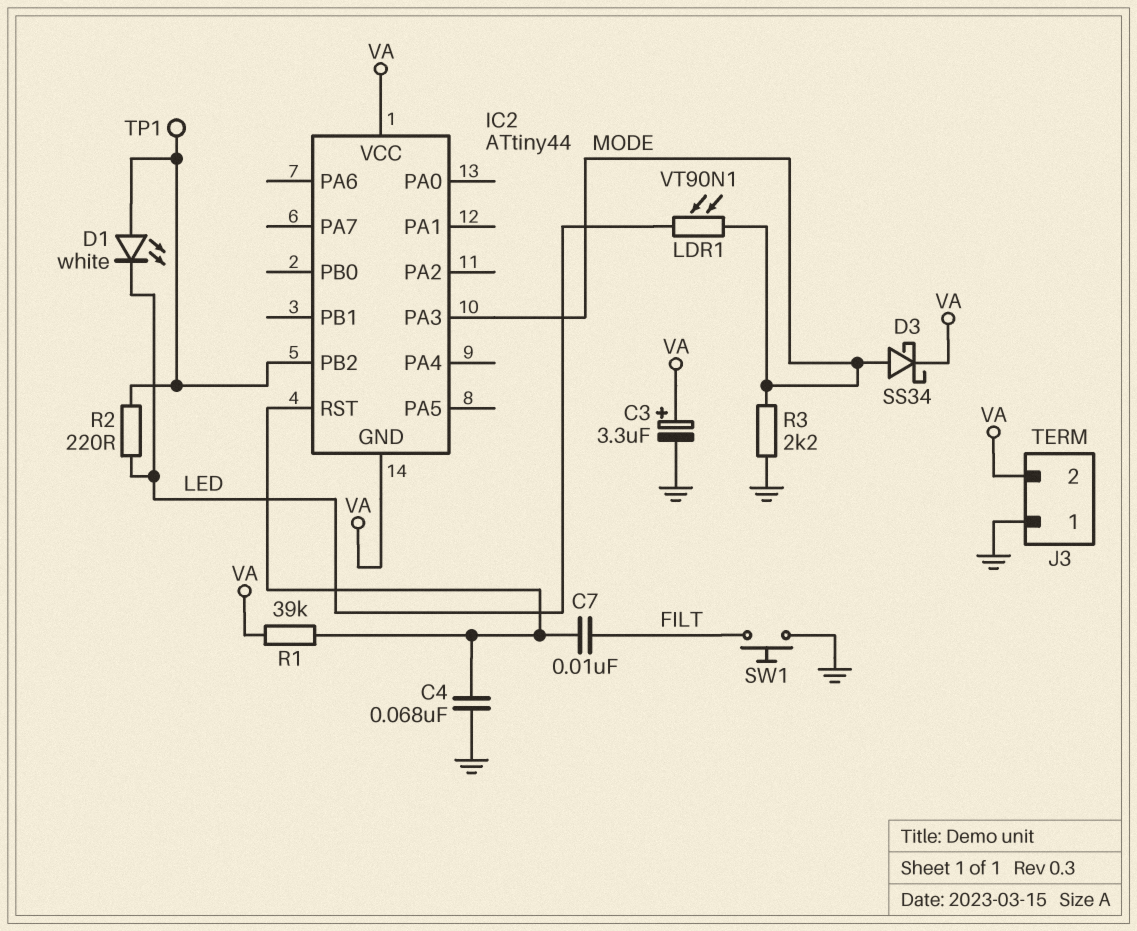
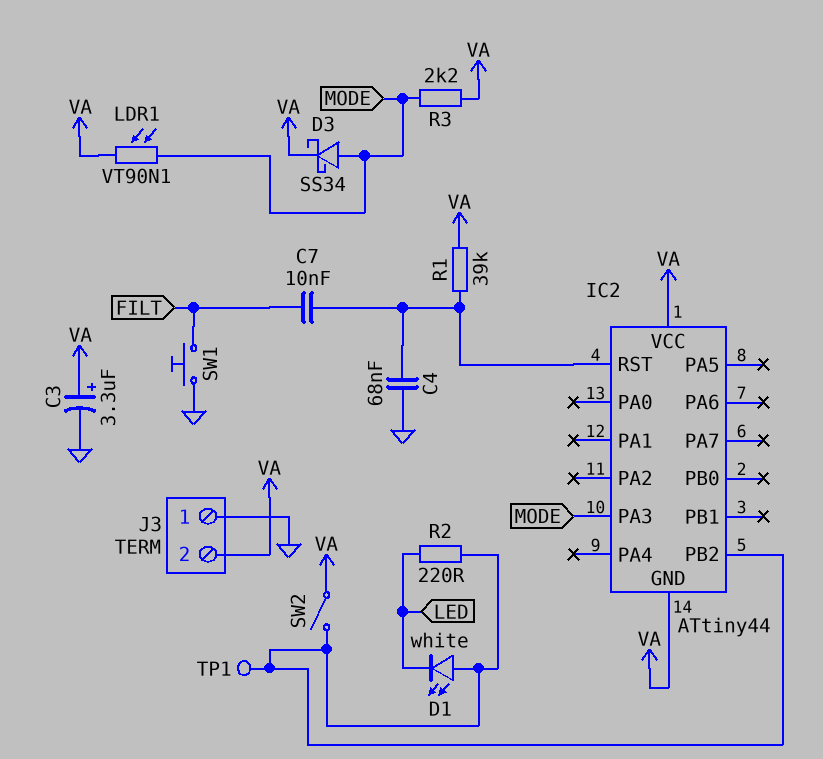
LDR1: VT90N1 (LED, MODE) -> VT90N1 (MODE, VA)
R3: 2.2k (GND, MODE) -> 2.2k (MODE, VA)
SW2: none -> switch (IC2/PB2, VA)

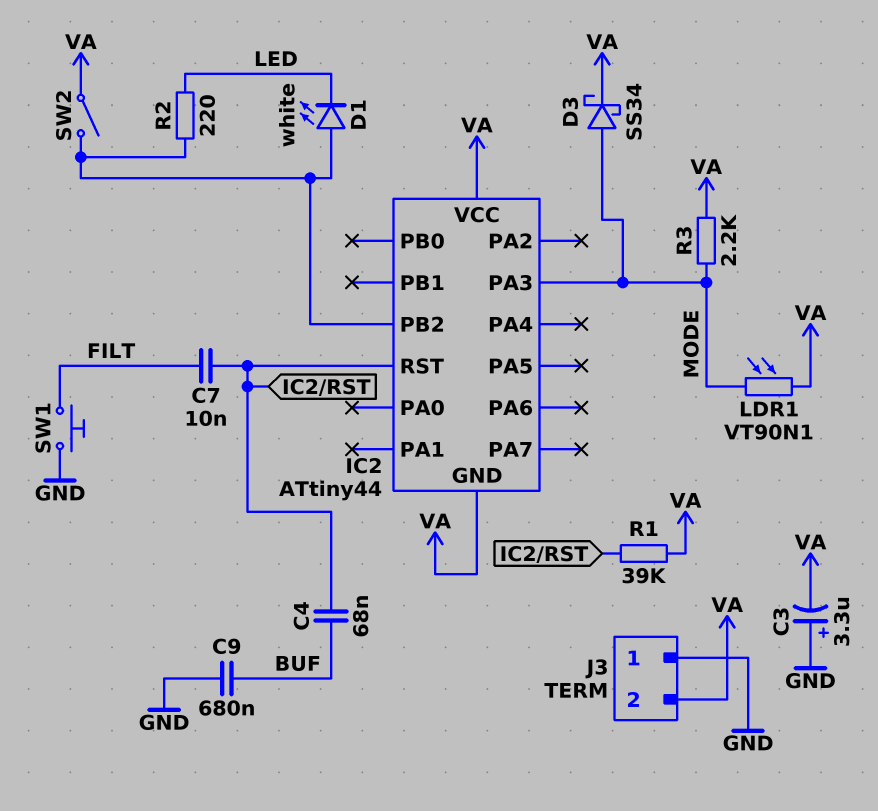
C3: 3.3uF (plus VA, minus GND) -> 3.3uF (plus GND, minus VA)
C4: 68nF (GND, IC2/RST) -> 68nF (BUF, IC2/RST)
C9: none -> 680nF (BUF, GND)
TP1: test point (IC2/PB2) -> none

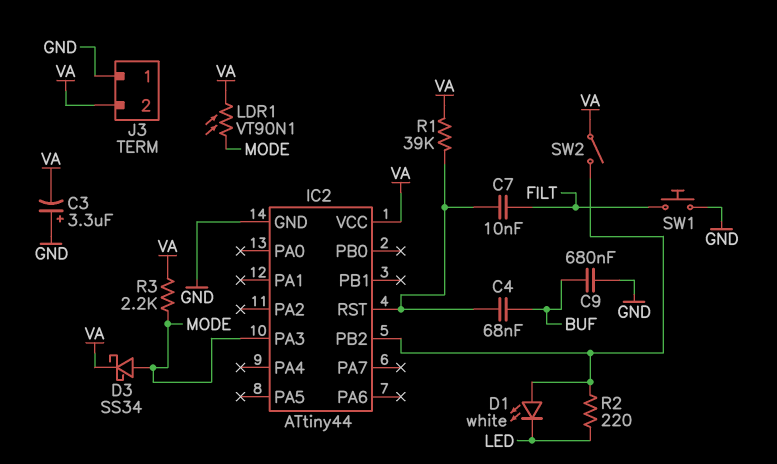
IC2 pin GND: VA -> GND

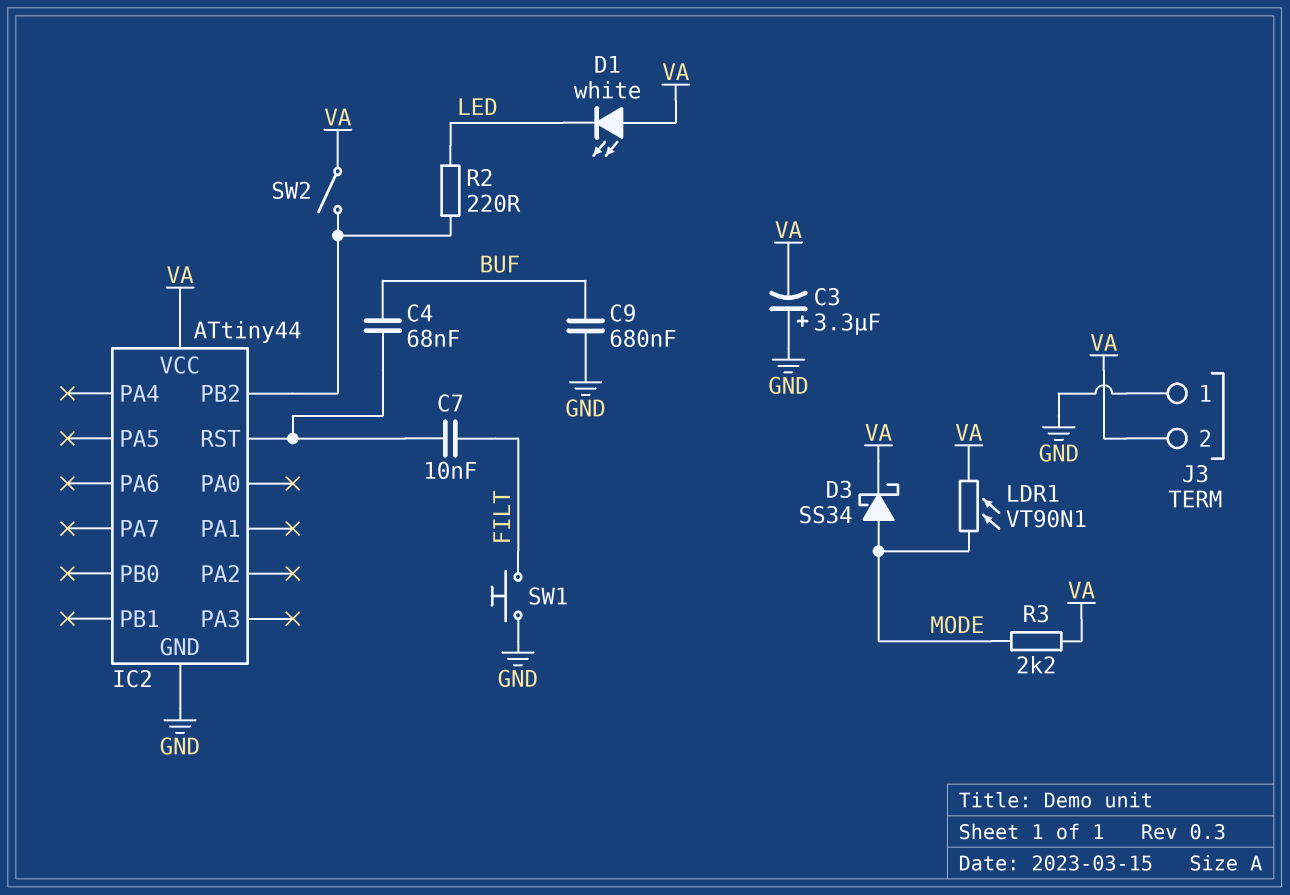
D1: LED white (A IC2/PB2, K LED) -> LED white (A VA, K LED)
IC2 pin PA3: MODE -> none
R1: 39k (IC2/RST, VA) -> none

